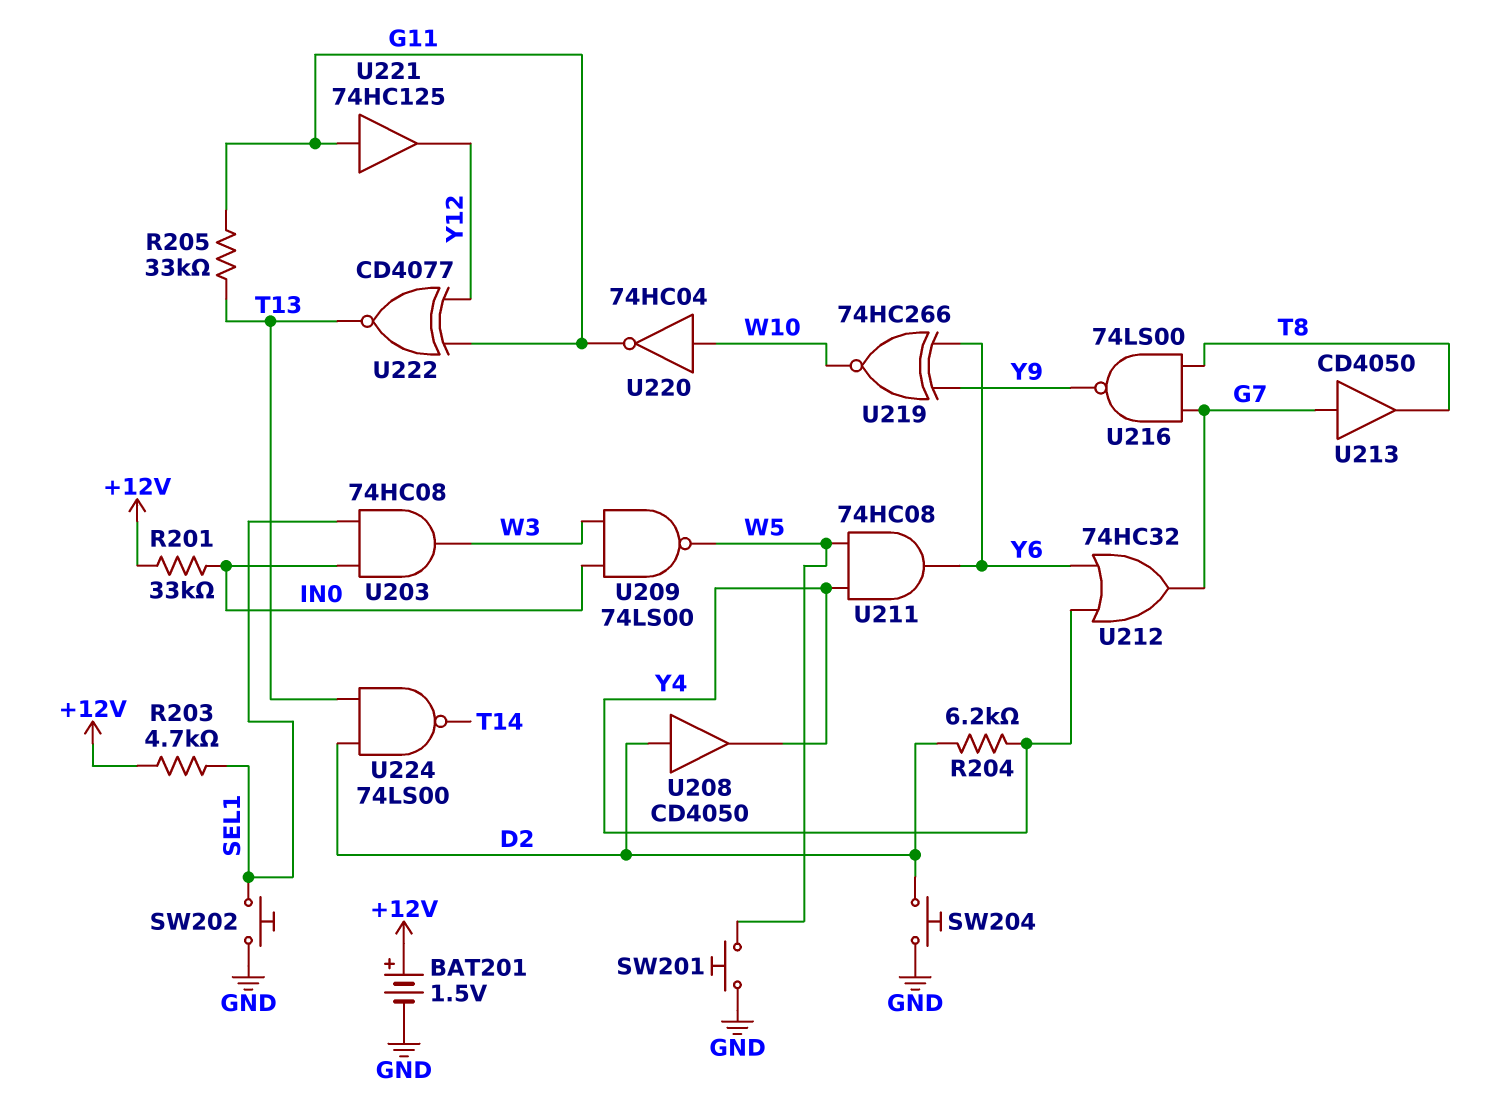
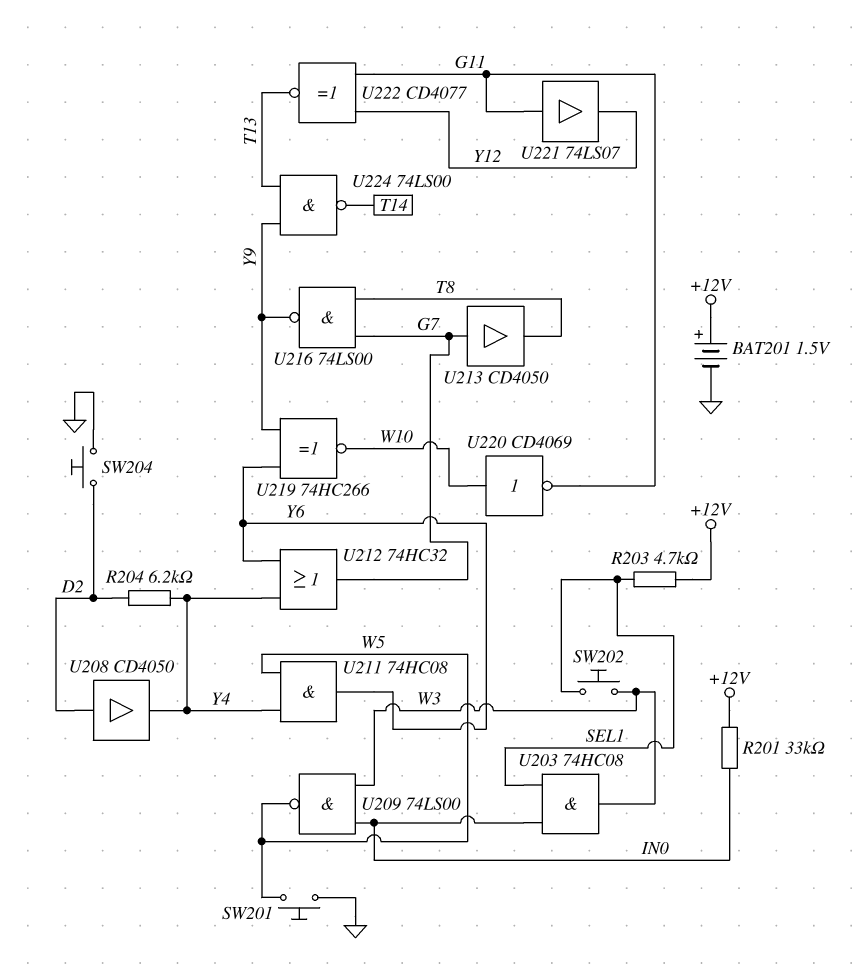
R205: 33k (G11, T13) -> none
SW202: button (GND, SEL1) -> button (SEL1, W3)
U220: NOT 74HC04 (in W10, out G11) -> NOT CD4069 (in W10, out G11)
U221: buffer 74HC125 (in G11, out Y12) -> buffer 74LS07 (in G11, out Y12)
U224: NAND 74LS00 (in D2, in T13, out T14) -> NAND 74LS00 (in T13, in Y9, out T14)

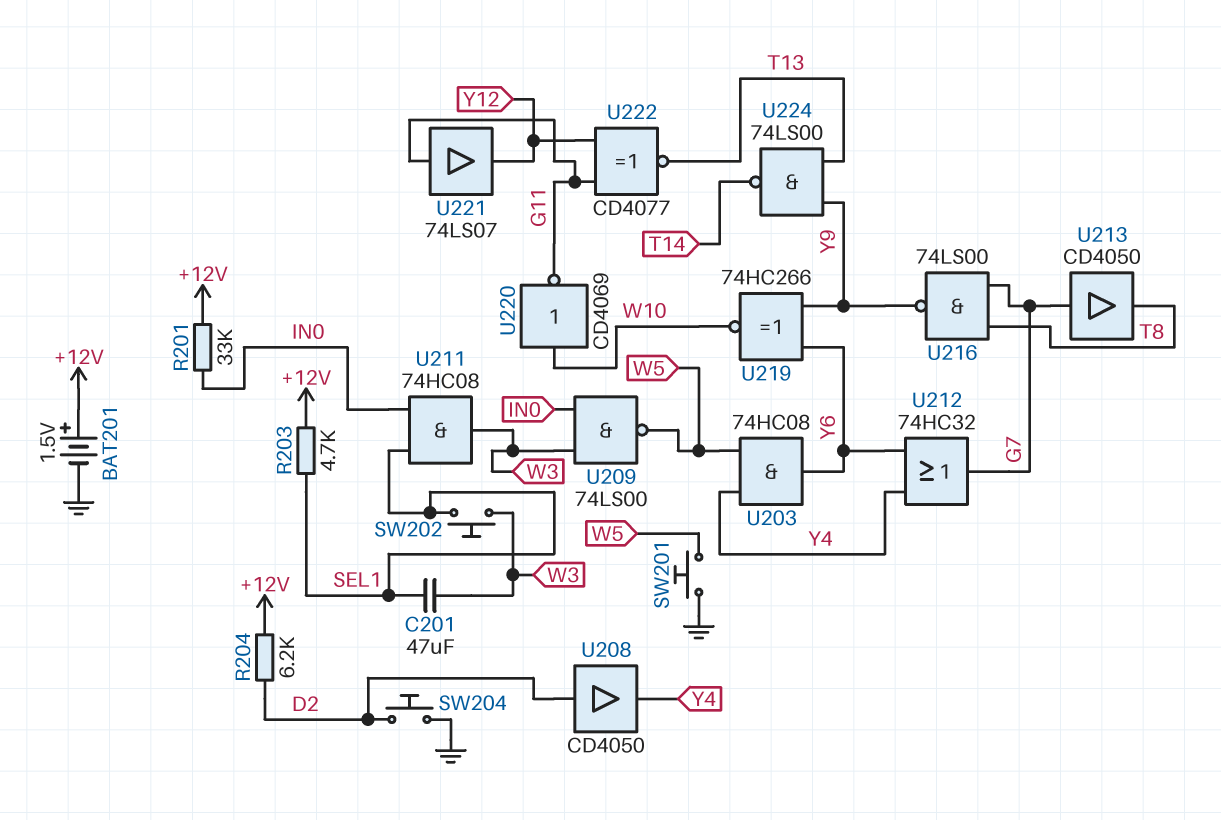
C201: none -> 47uF (SEL1, W3)
R204: 6.2k (D2, Y4) -> 6.2k (+12V, D2)
U203: AND 74HC08 (in IN0, in SEL1, out W3) -> AND 74HC08 (in W5, in Y4, out Y6)
U211: AND 74HC08 (in W5, in Y4, out Y6) -> AND 74HC08 (in IN0, in SEL1, out W3)

